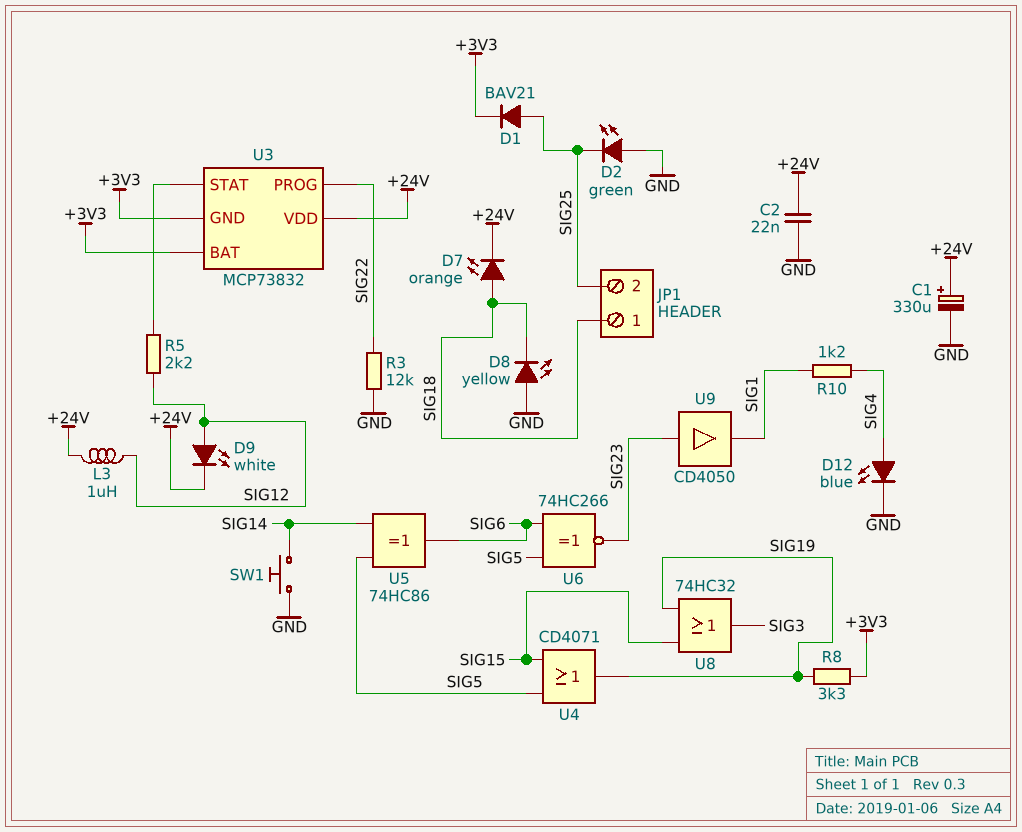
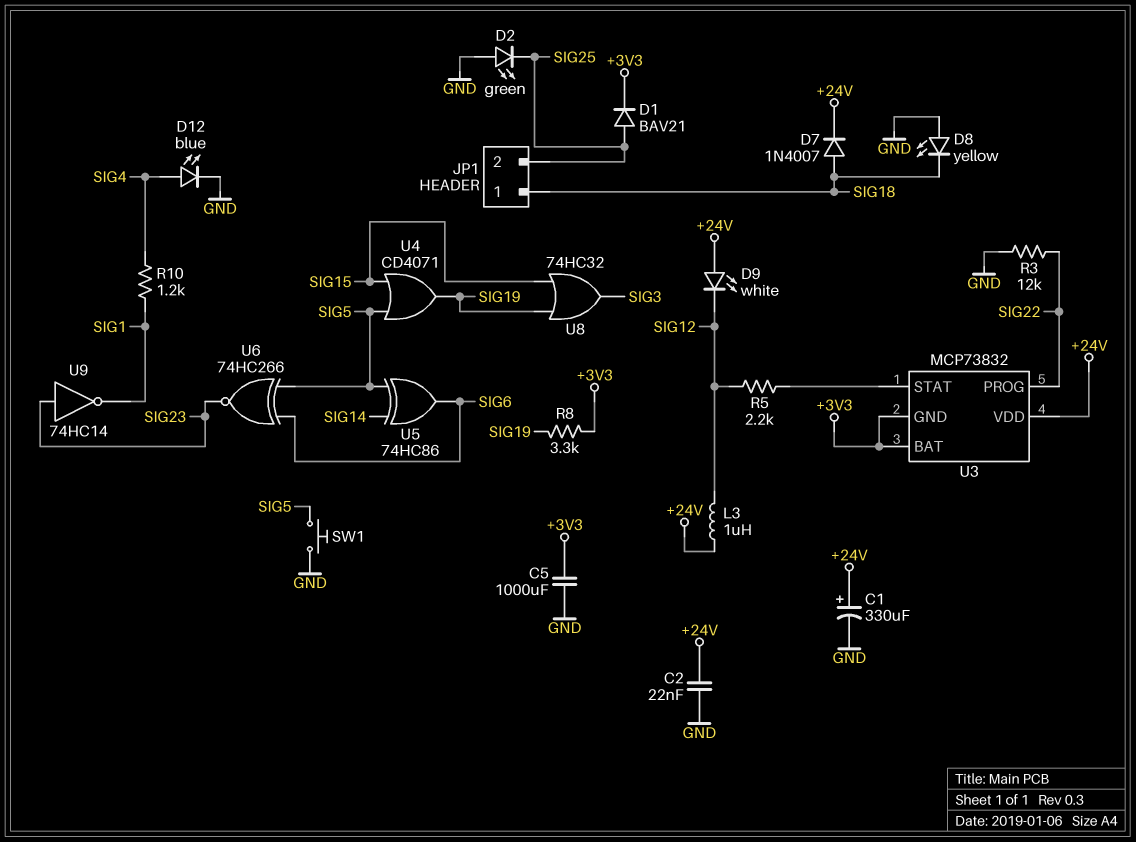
C5: none -> 1000uF (+3V3, GND)
D7: LED orange (A SIG18, K +24V) -> diode 1N4007 (A SIG18, K +24V)
D9: LED white (A SIG12, K +24V) -> LED white (A +24V, K SIG12)
SW1: button (GND, SIG14) -> button (GND, SIG5)
U9: buffer CD4050 (in SIG23, out SIG1) -> NOT 74HC14 (in SIG23, out SIG1)

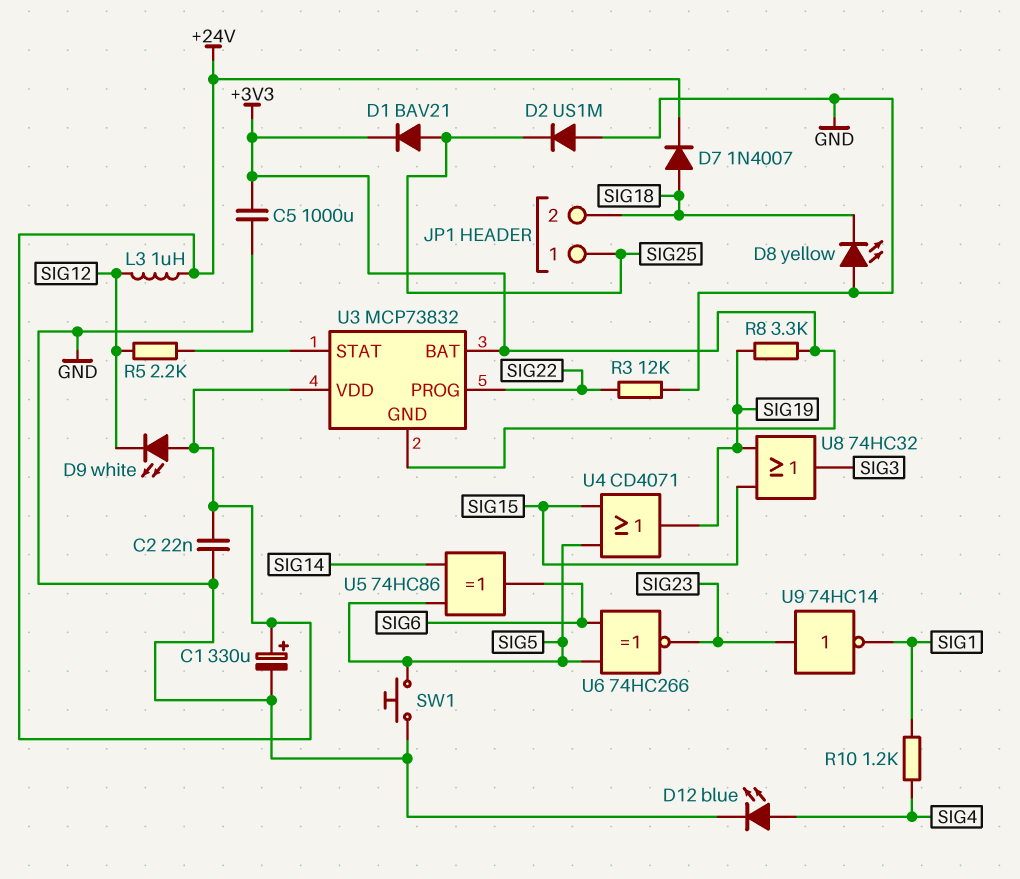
D2: LED green (A GND, K SIG25) -> diode US1M (A GND, K SIG25)
JP1 pin 1: SIG18 -> SIG25
JP1 pin 2: SIG25 -> SIG18

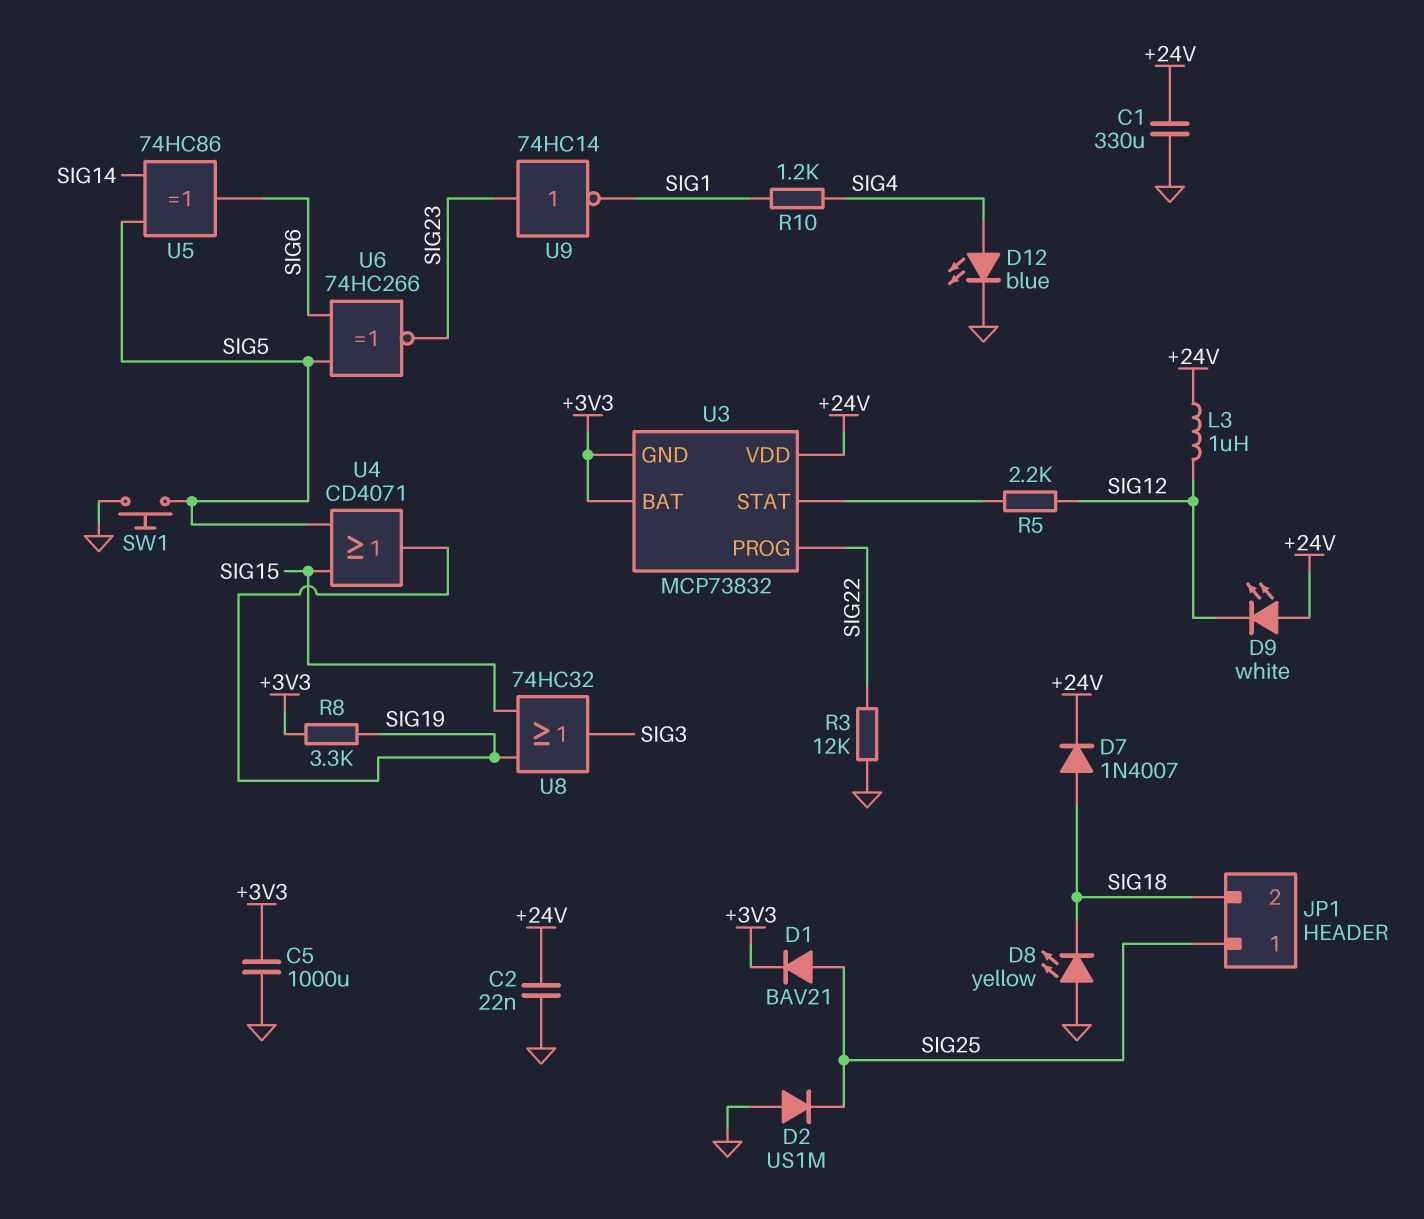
C1: 330uF (plus +24V, minus GND) -> 330uF (+24V, GND)

